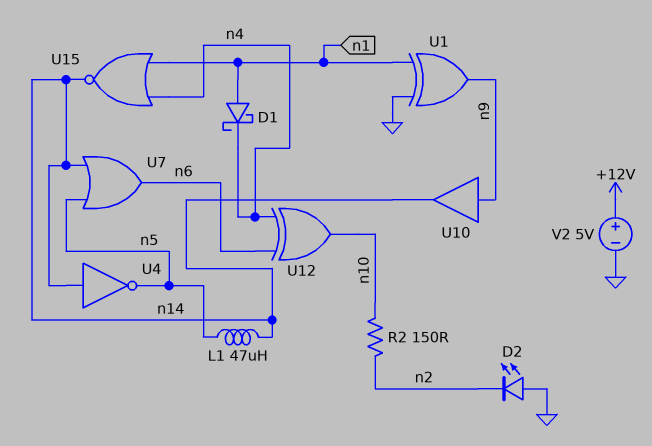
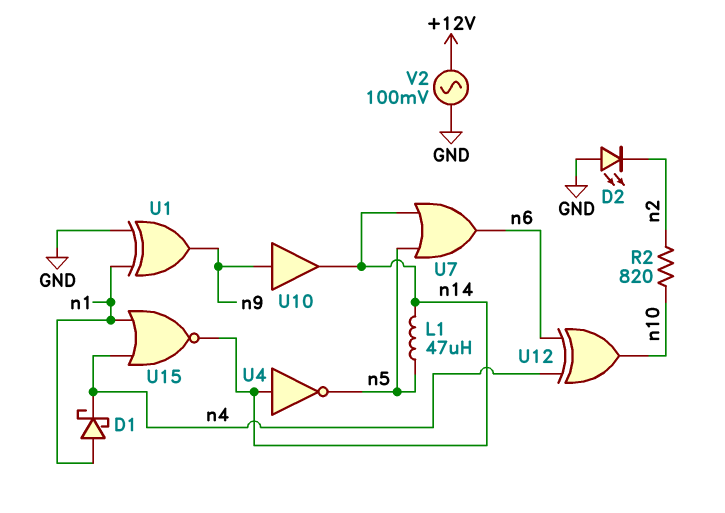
R2: 150 (n2, n10) -> 820 (n2, n10)
V2: 5V (plus +12V, minus GND) -> AC 100mV (+12V, GND)

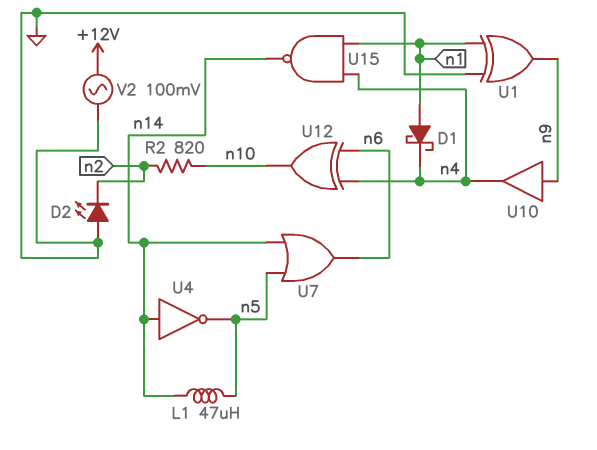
U10: buffer (in n9, out n14) -> buffer (in n9, out n4)
U15: NOR (in n1, in n4, out n14) -> NAND (in n1, in n4, out n14)

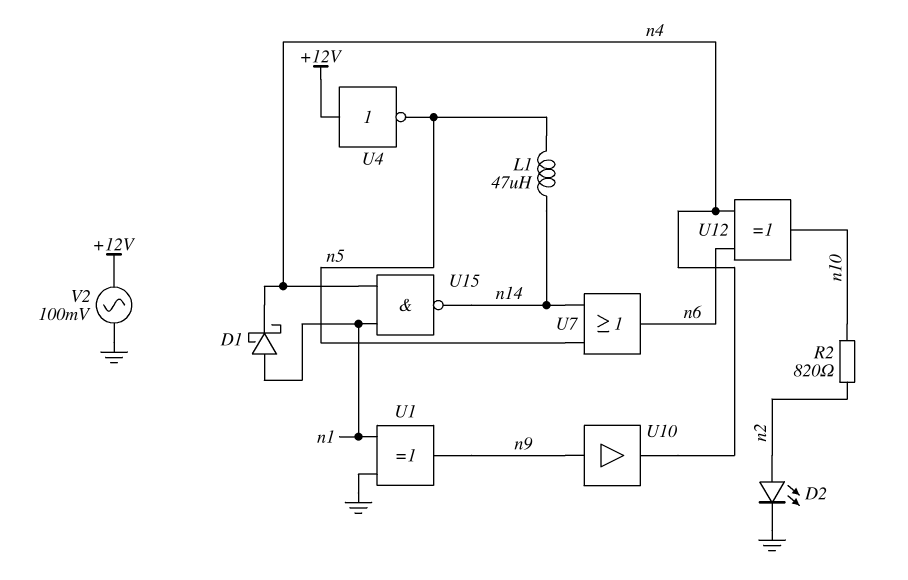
D2: LED (A GND, K n2) -> LED (A n2, K GND)
U4: NOT (in n14, out n5) -> NOT (in +12V, out n5)

